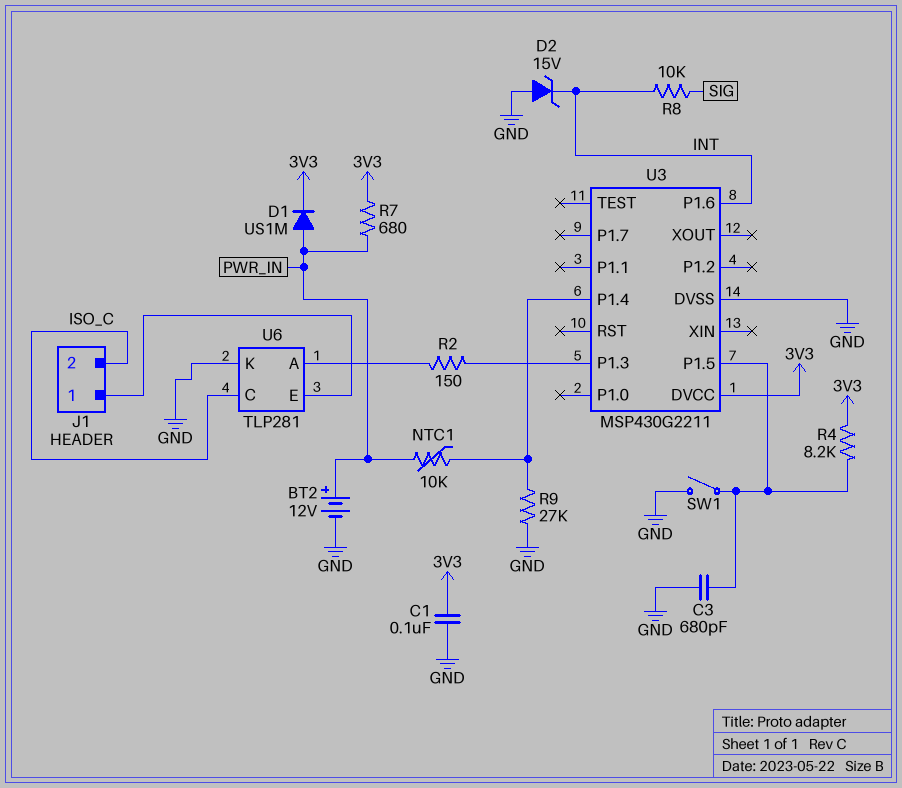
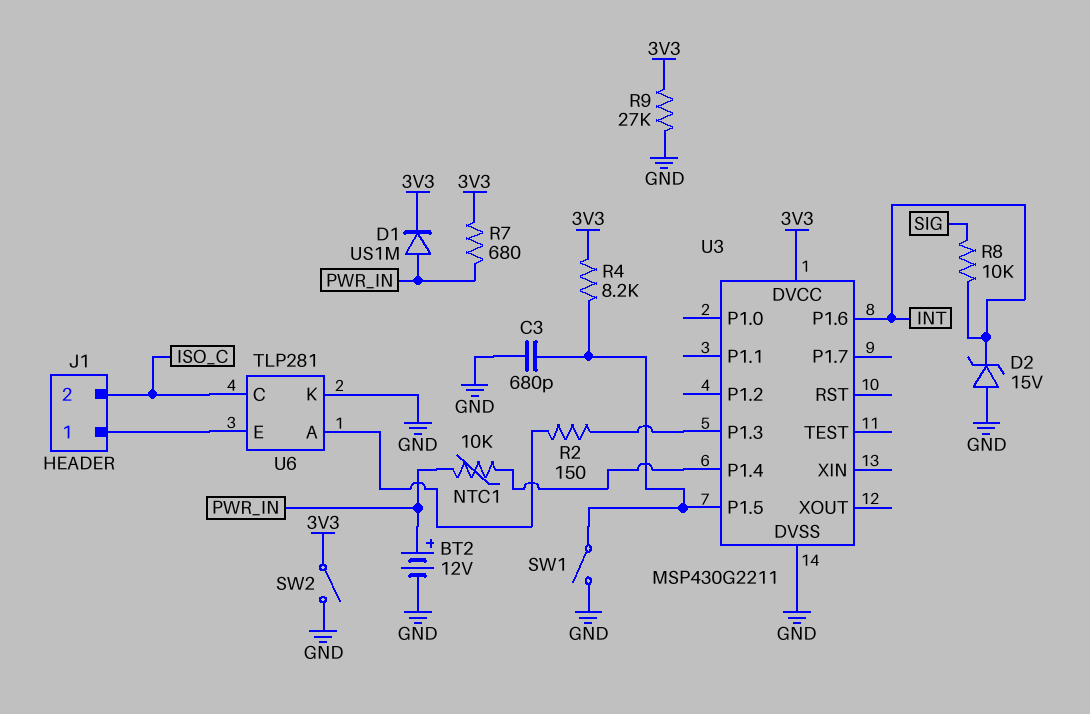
C1: 100nF (3V3, GND) -> none
R9: 27k (GND, U3/P1.4) -> 27k (3V3, GND)
SW2: none -> switch (3V3, GND)

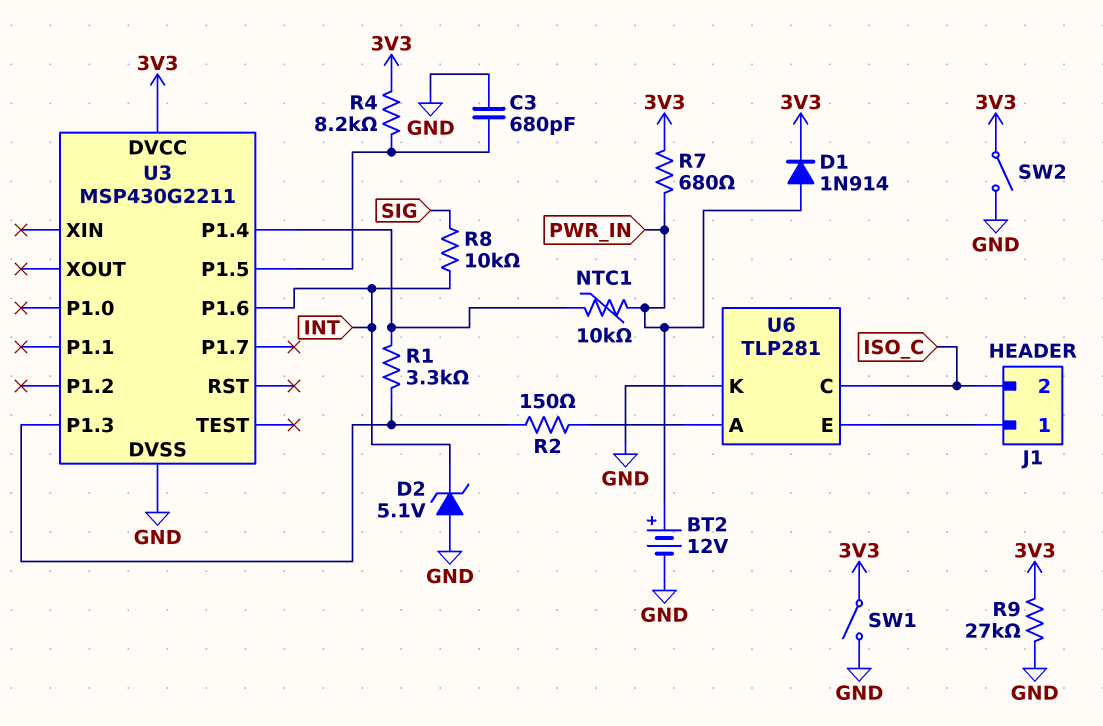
D1: diode US1M (A PWR_IN, K 3V3) -> diode 1N914 (A PWR_IN, K 3V3)
D2: zener 15V (A GND, K INT) -> zener 5.1V (A GND, K INT)
R1: none -> 3.3k (U3/P1.3, U3/P1.4)
SW1: switch (GND, U3/P1.5) -> switch (3V3, GND)

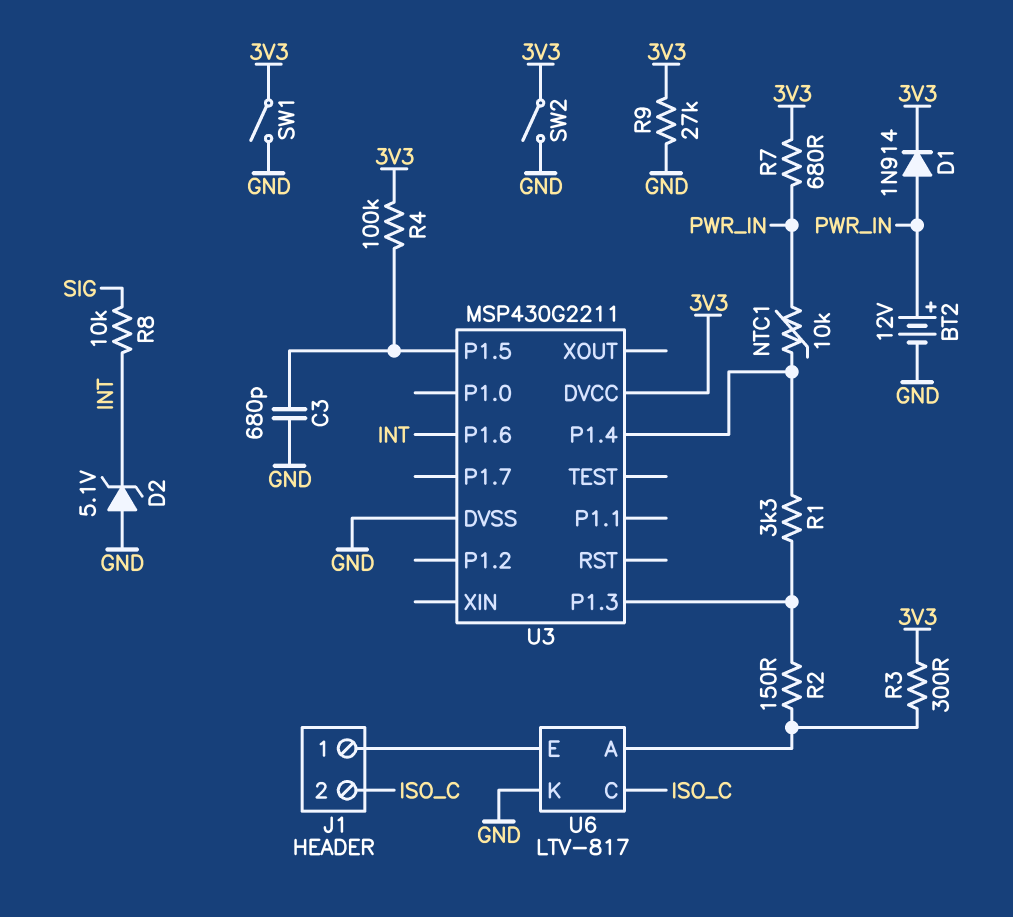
R3: none -> 300 (3V3, U6/A)
R4: 8.2k (3V3, U3/P1.5) -> 100k (3V3, U3/P1.5)
U6: TLP281 -> LTV-817

